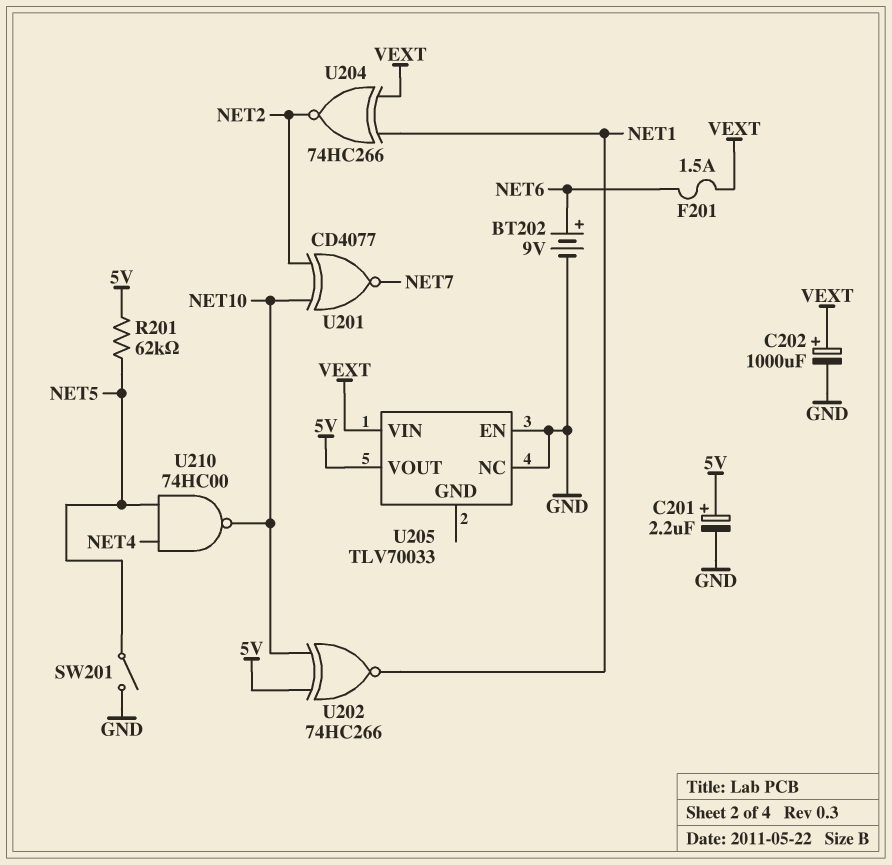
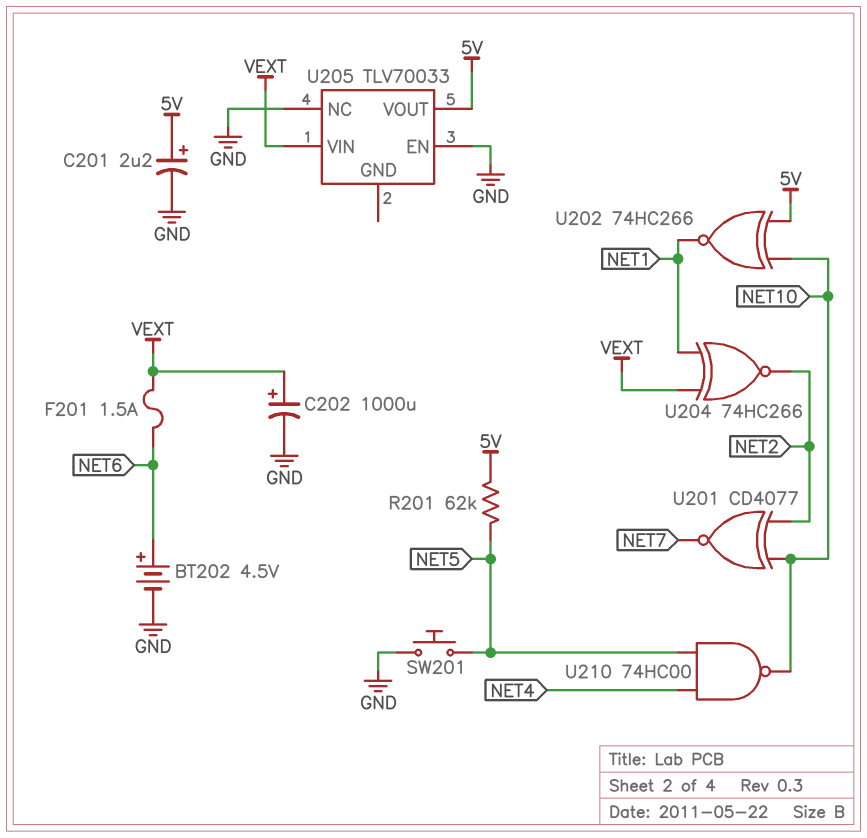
BT202: 9V (plus NET6, minus GND) -> 4.5V (plus NET6, minus GND)
SW201: switch (GND, NET5) -> button (GND, NET5)

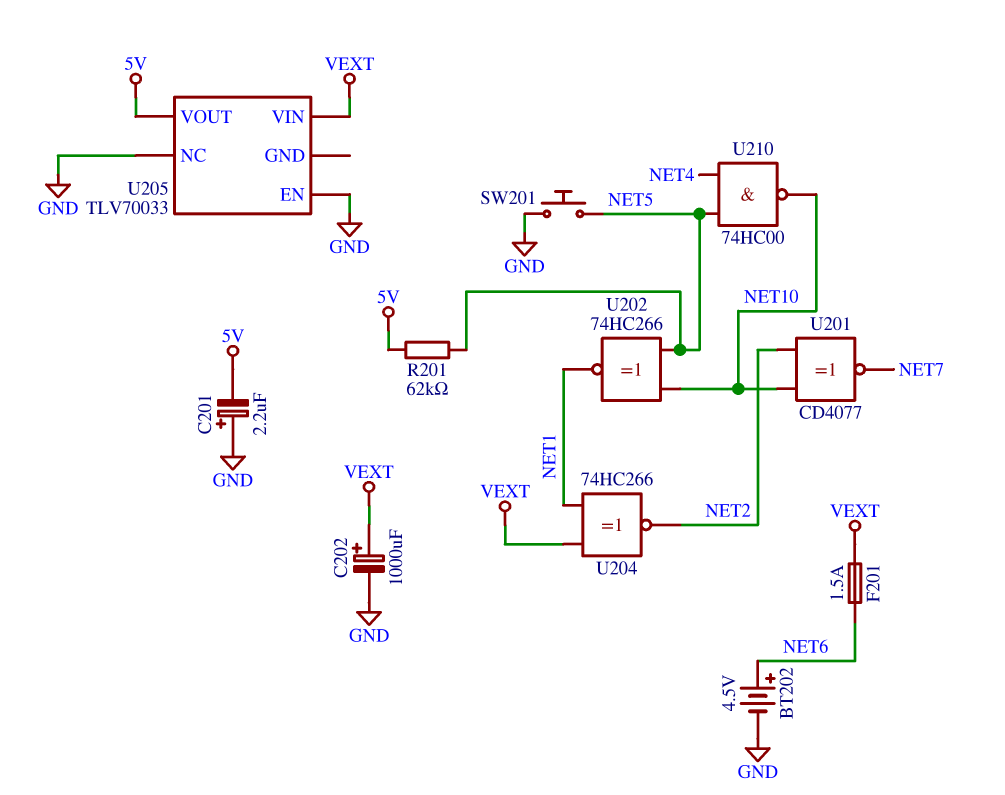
C201: 2.2uF (plus 5V, minus GND) -> 2.2uF (plus GND, minus 5V)
U202: XNOR 74HC266 (in 5V, in NET10, out NET1) -> XNOR 74HC266 (in NET5, in NET10, out NET1)

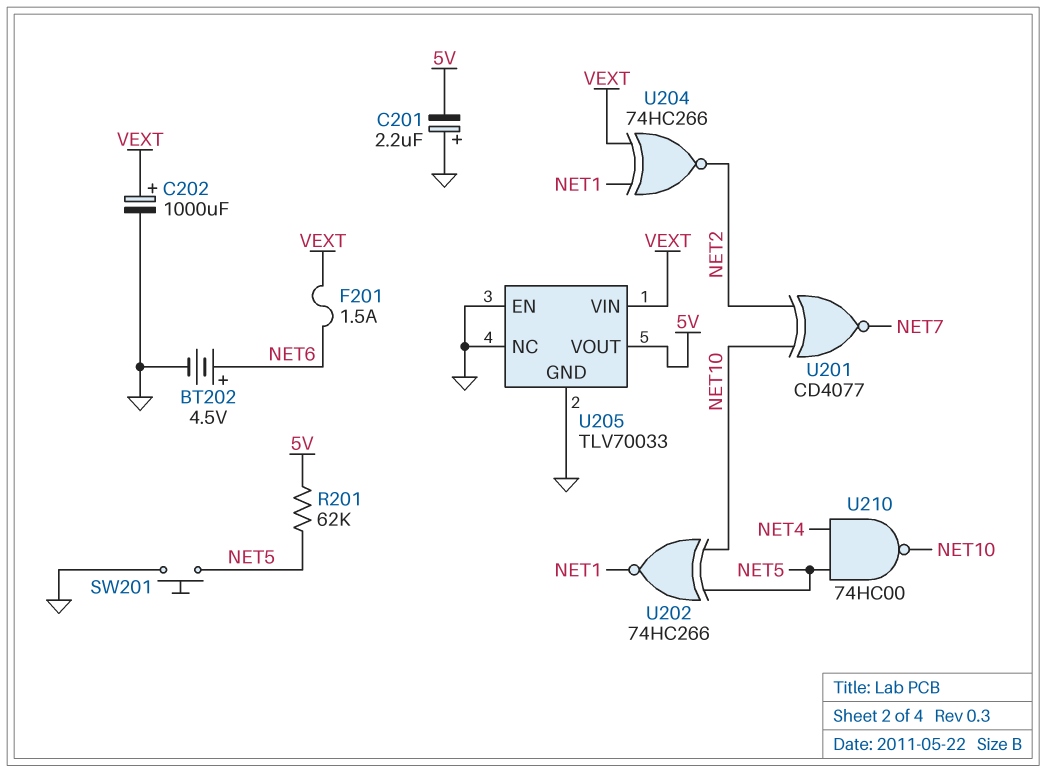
U205 pin GND: none -> GND

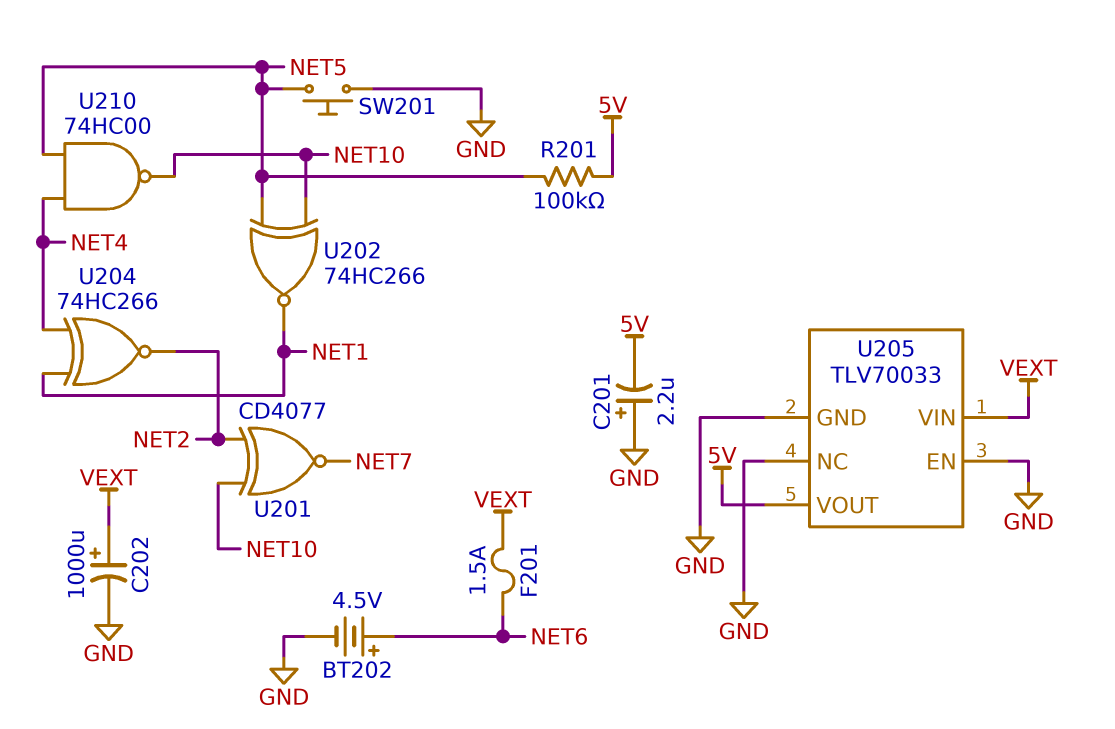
R201: 62k (5V, NET5) -> 100k (5V, NET5)
U204: XNOR 74HC266 (in NET1, in VEXT, out NET2) -> XNOR 74HC266 (in NET1, in NET4, out NET2)

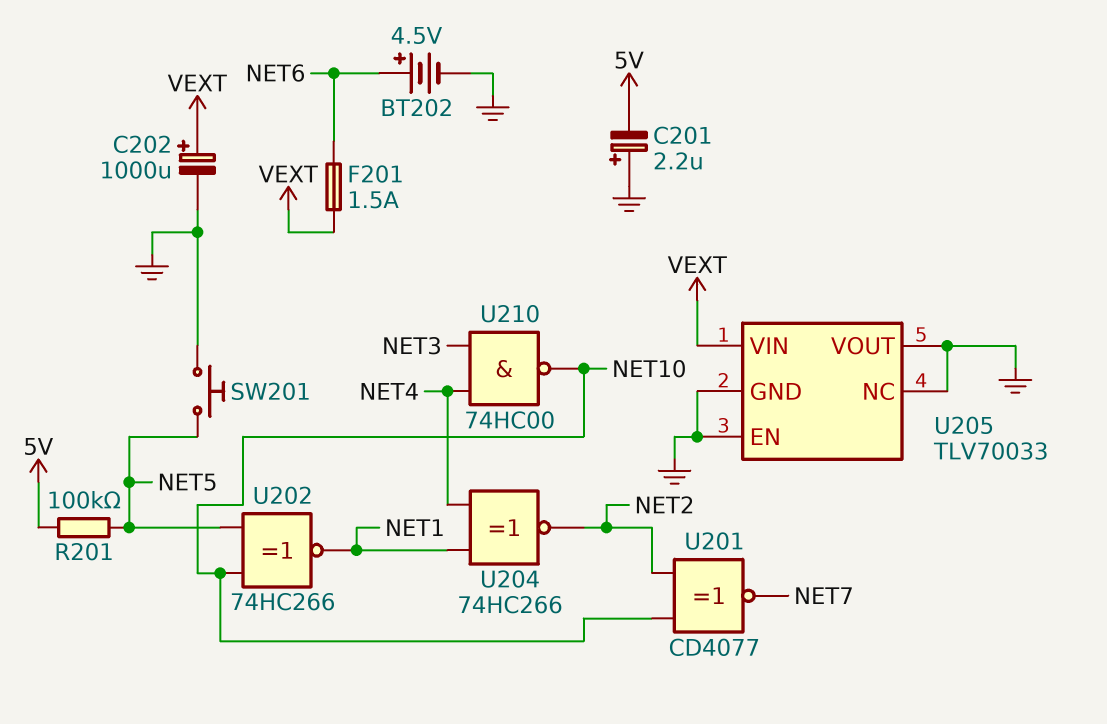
U205 pin VOUT: 5V -> GND
U210: NAND 74HC00 (in NET4, in NET5, out NET10) -> NAND 74HC00 (in NET3, in NET4, out NET10)

